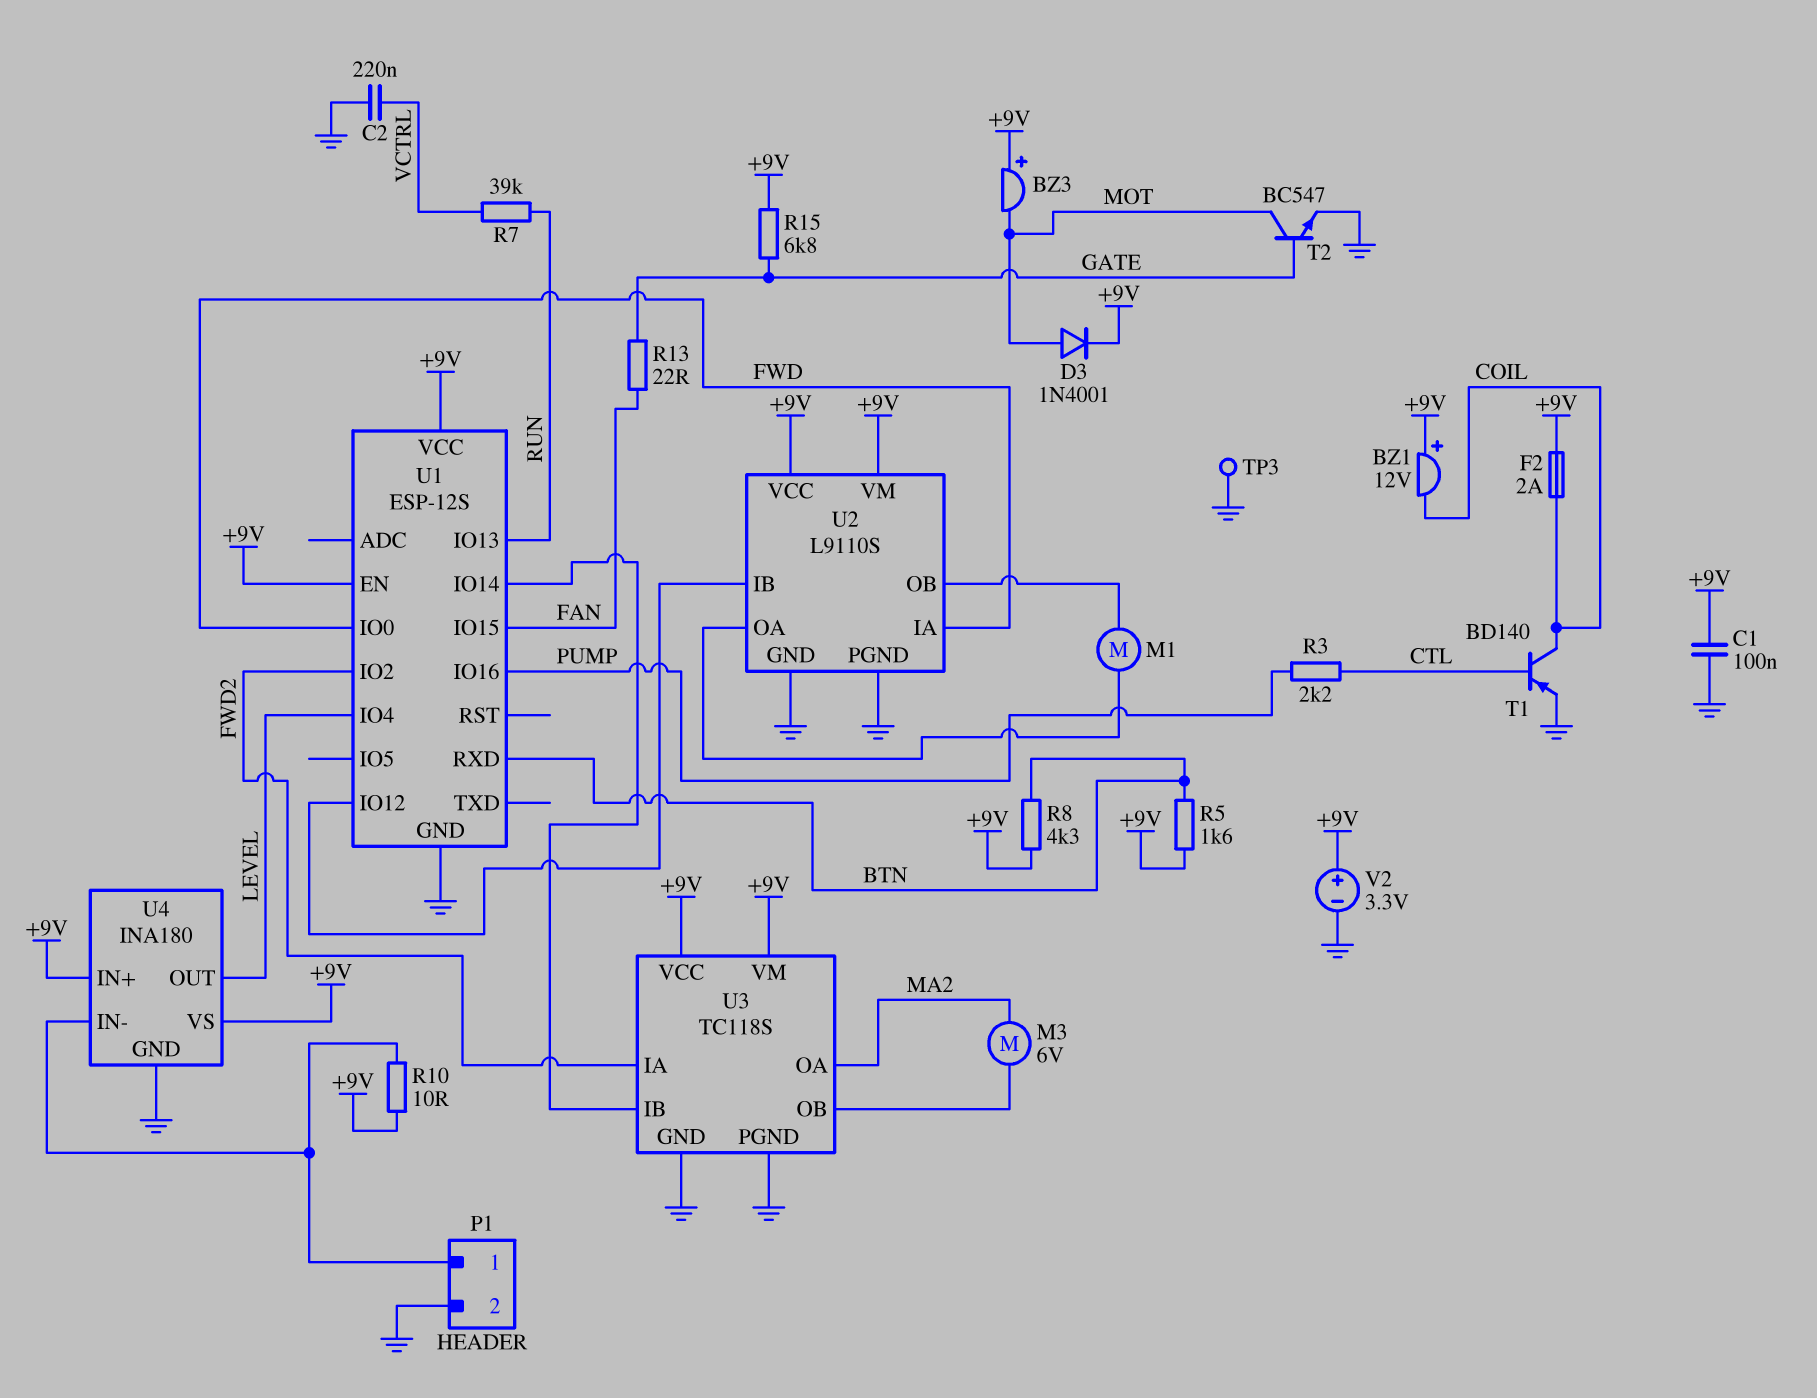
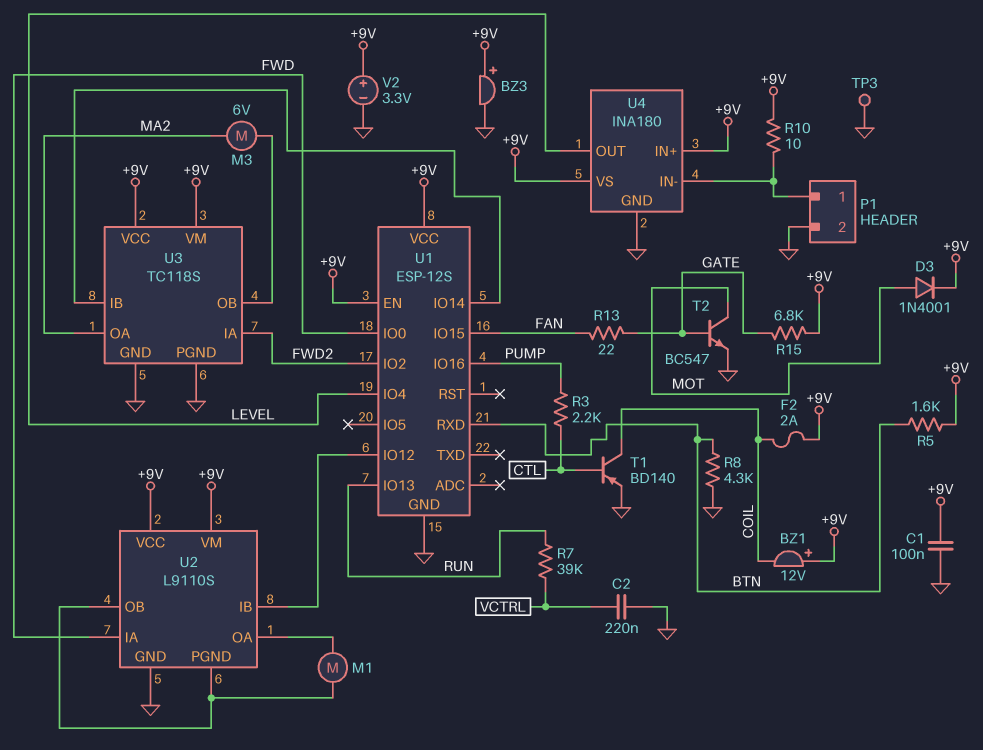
BZ3: buzzer (plus +9V, minus MOT) -> buzzer (plus +9V, minus GND)
R8: 4.3k (+9V, BTN) -> 4.3k (BTN, GND)
U2 pin PGND: GND -> U2/OB

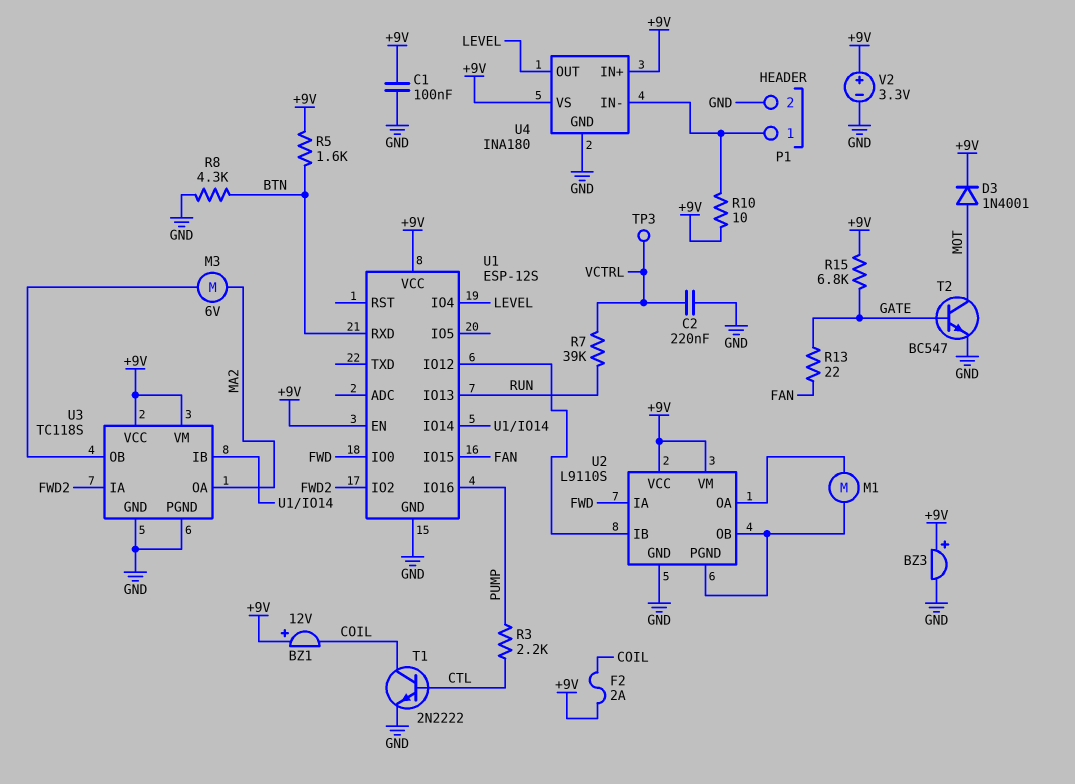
T1: PNP BD140 (B CTL, C COIL, E GND) -> NPN 2N2222 (B CTL, C COIL, E GND)
TP3: test point (GND) -> test point (VCTRL)

